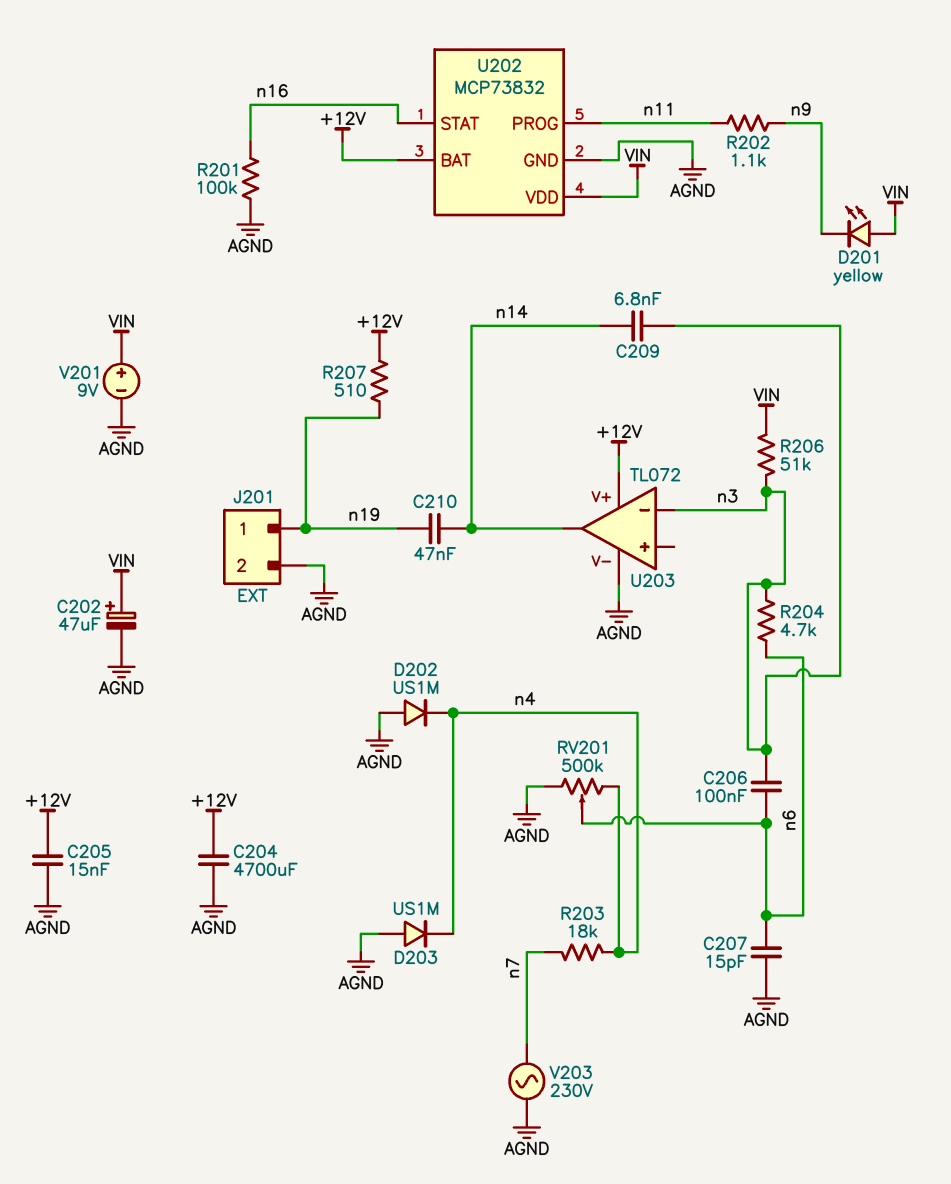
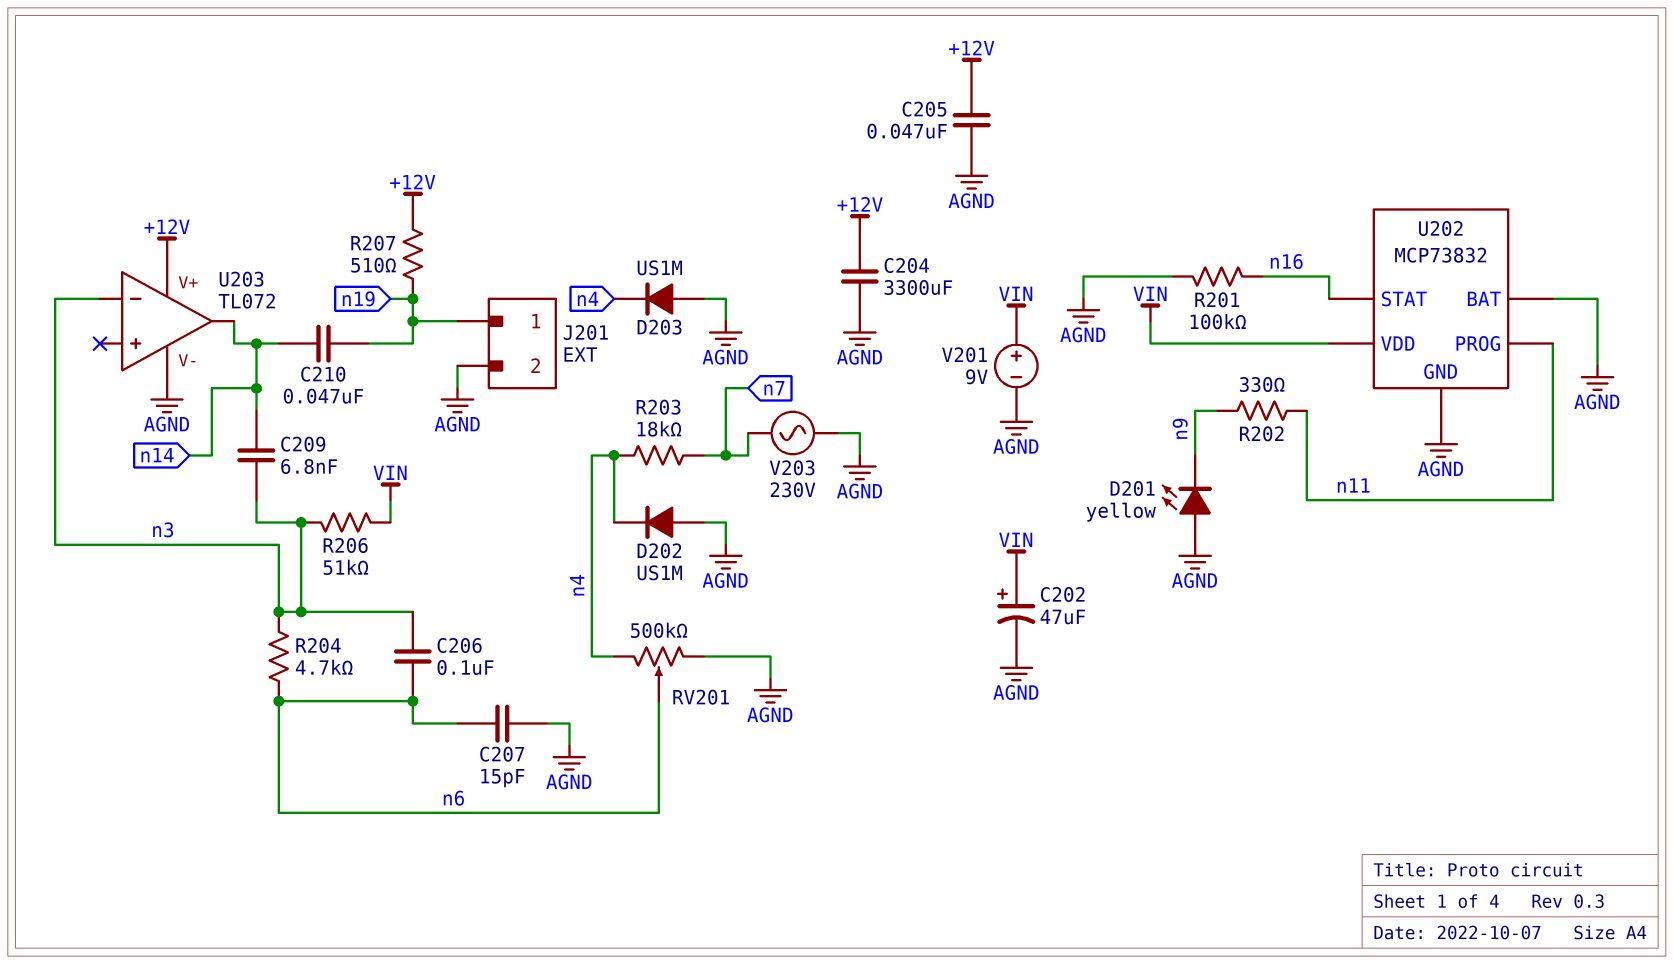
C204: 4700uF (+12V, AGND) -> 3300uF (+12V, AGND)
C205: 15nF (+12V, AGND) -> 47nF (+12V, AGND)
D201: LED yellow (A VIN, K n9) -> LED yellow (A AGND, K n9)
R202: 1.1k (n9, n11) -> 330 (n9, n11)
U202 pin BAT: +12V -> AGND

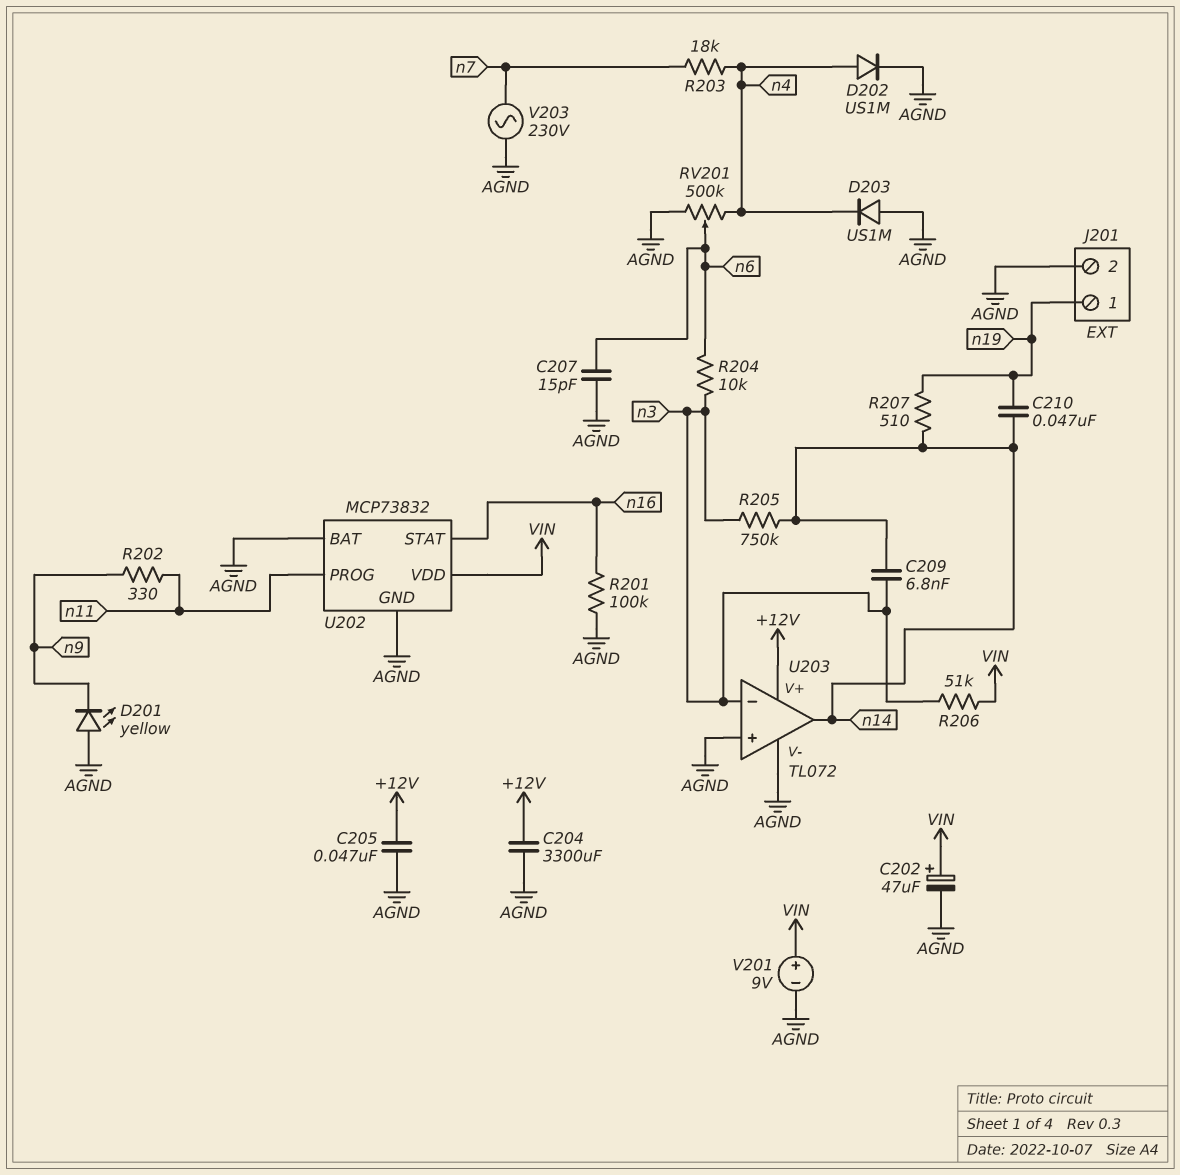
C206: 100nF (n3, n6) -> none
D202: diode US1M (A AGND, K n4) -> diode US1M (A n4, K AGND)
R204: 4.7k (n3, n6) -> 10k (n3, n6)
R205: none -> 750k (n3, n14)
R207: 510 (+12V, n19) -> 510 (n14, n19)
U203 pin in+: none -> AGND

